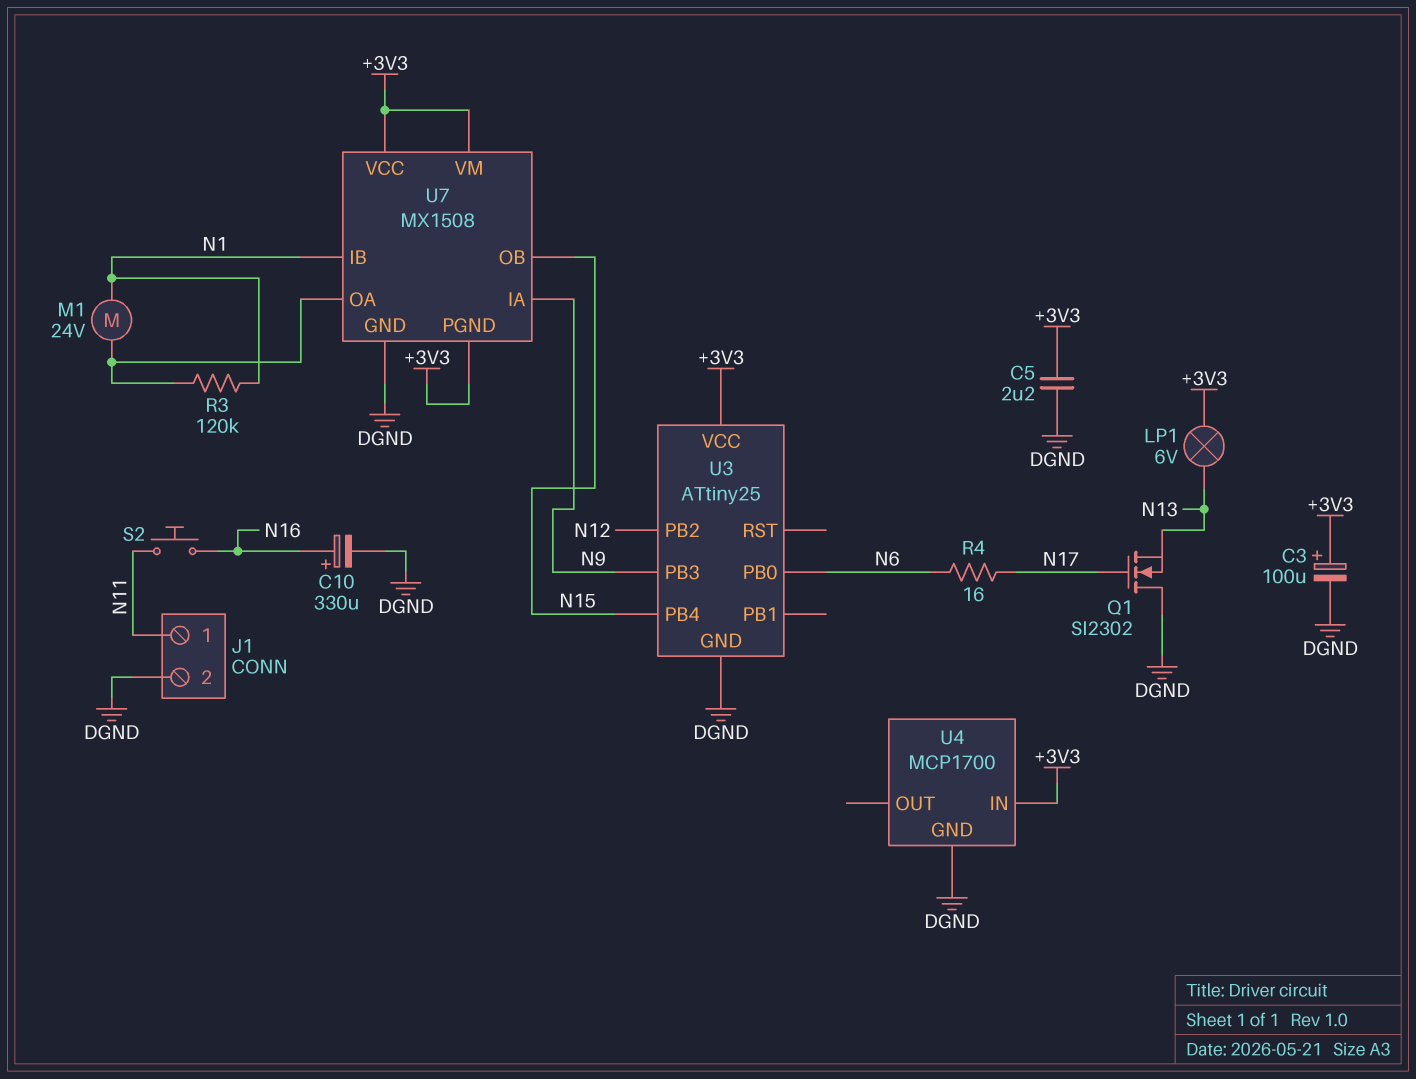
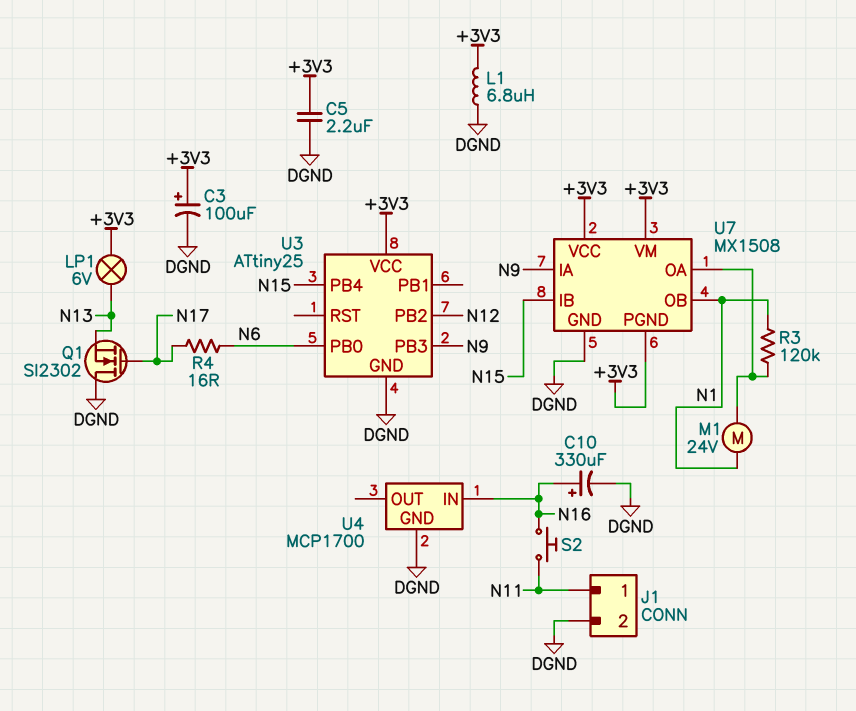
L1: none -> 6.8uH (+3V3, DGND)
U4 pin IN: +3V3 -> N16
U7 pin IB: N1 -> N15
U7 pin OB: N15 -> N1

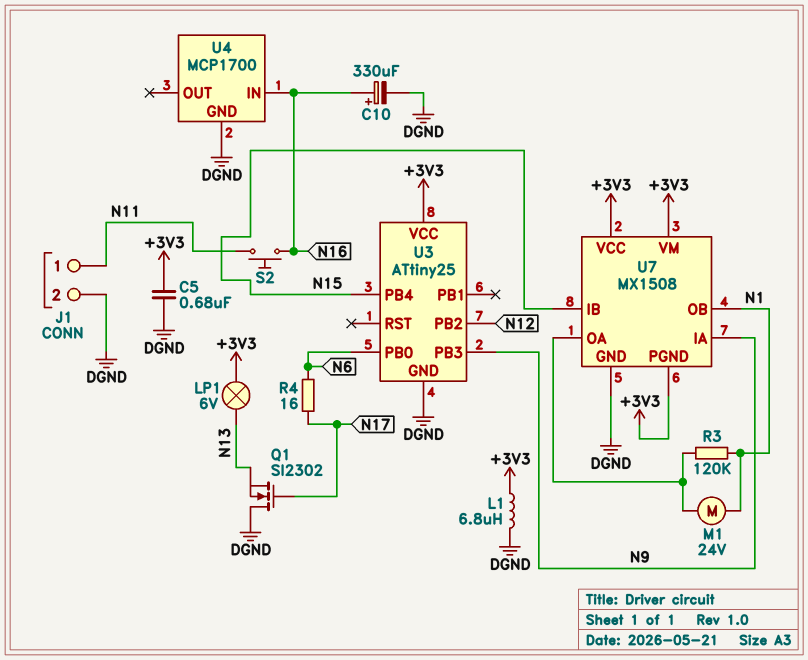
C3: 100uF (plus +3V3, minus DGND) -> none
C5: 2.2uF (+3V3, DGND) -> 680nF (+3V3, DGND)

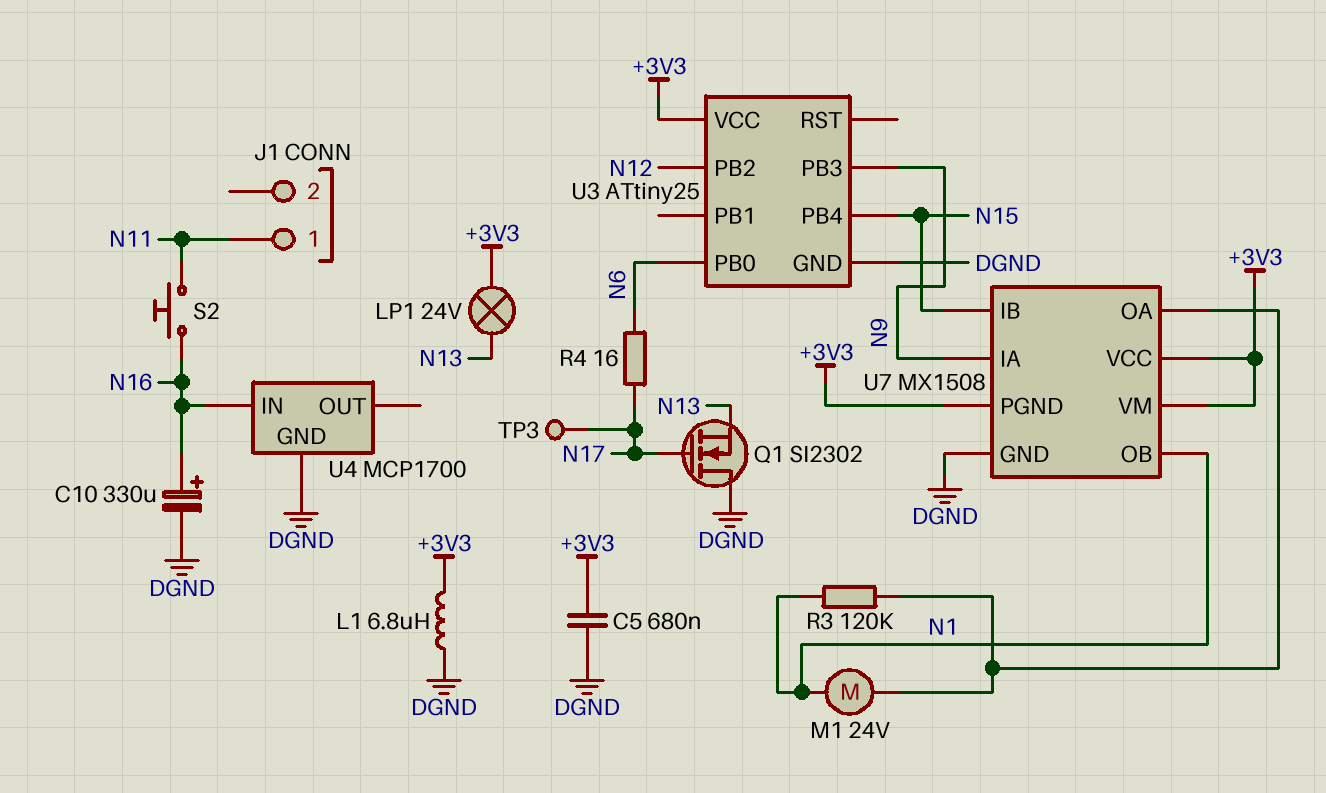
J1 pin 2: DGND -> none
LP1: lamp 6V (+3V3, N13) -> lamp 24V (+3V3, N13)
TP3: none -> test point (N17)

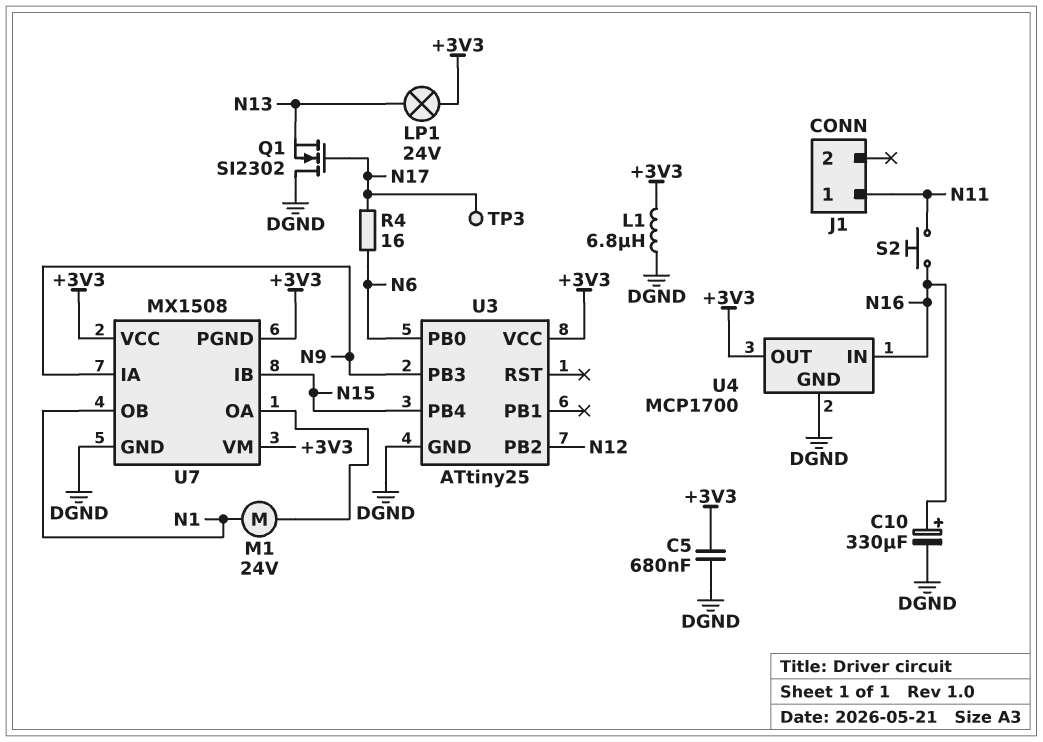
R3: 120k (N1, U7/OA) -> none
U4 pin OUT: none -> +3V3

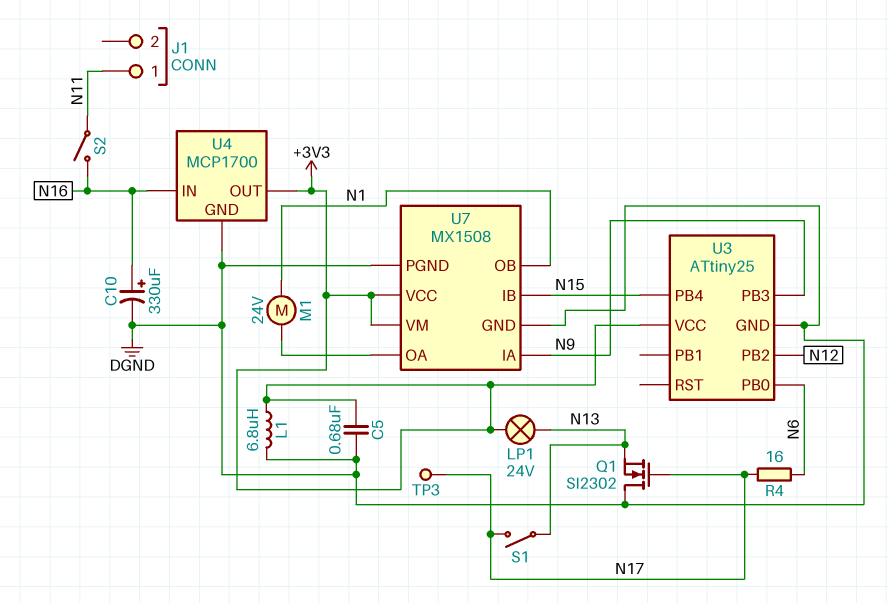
S1: none -> switch (N13, N17)
S2: button (N11, N16) -> switch (N11, N16)
U7 pin PGND: +3V3 -> DGND

